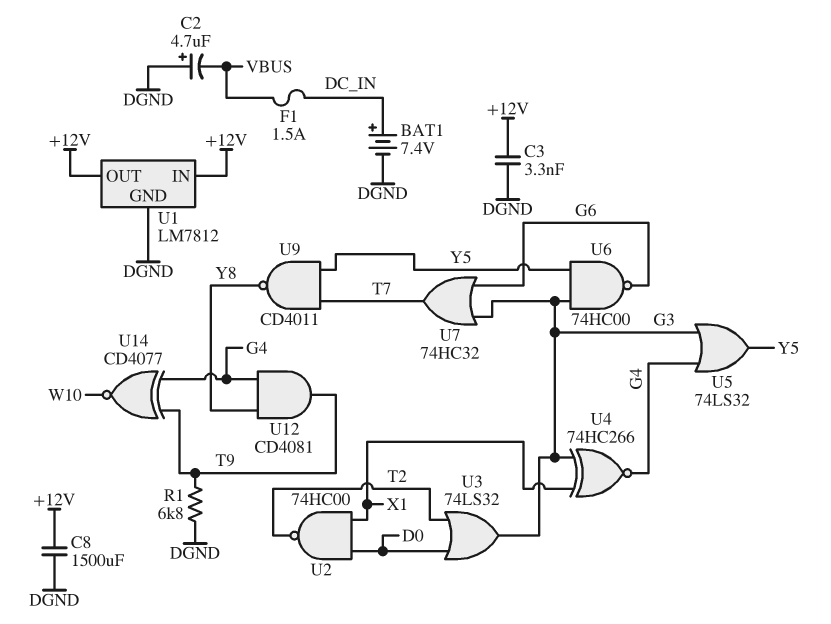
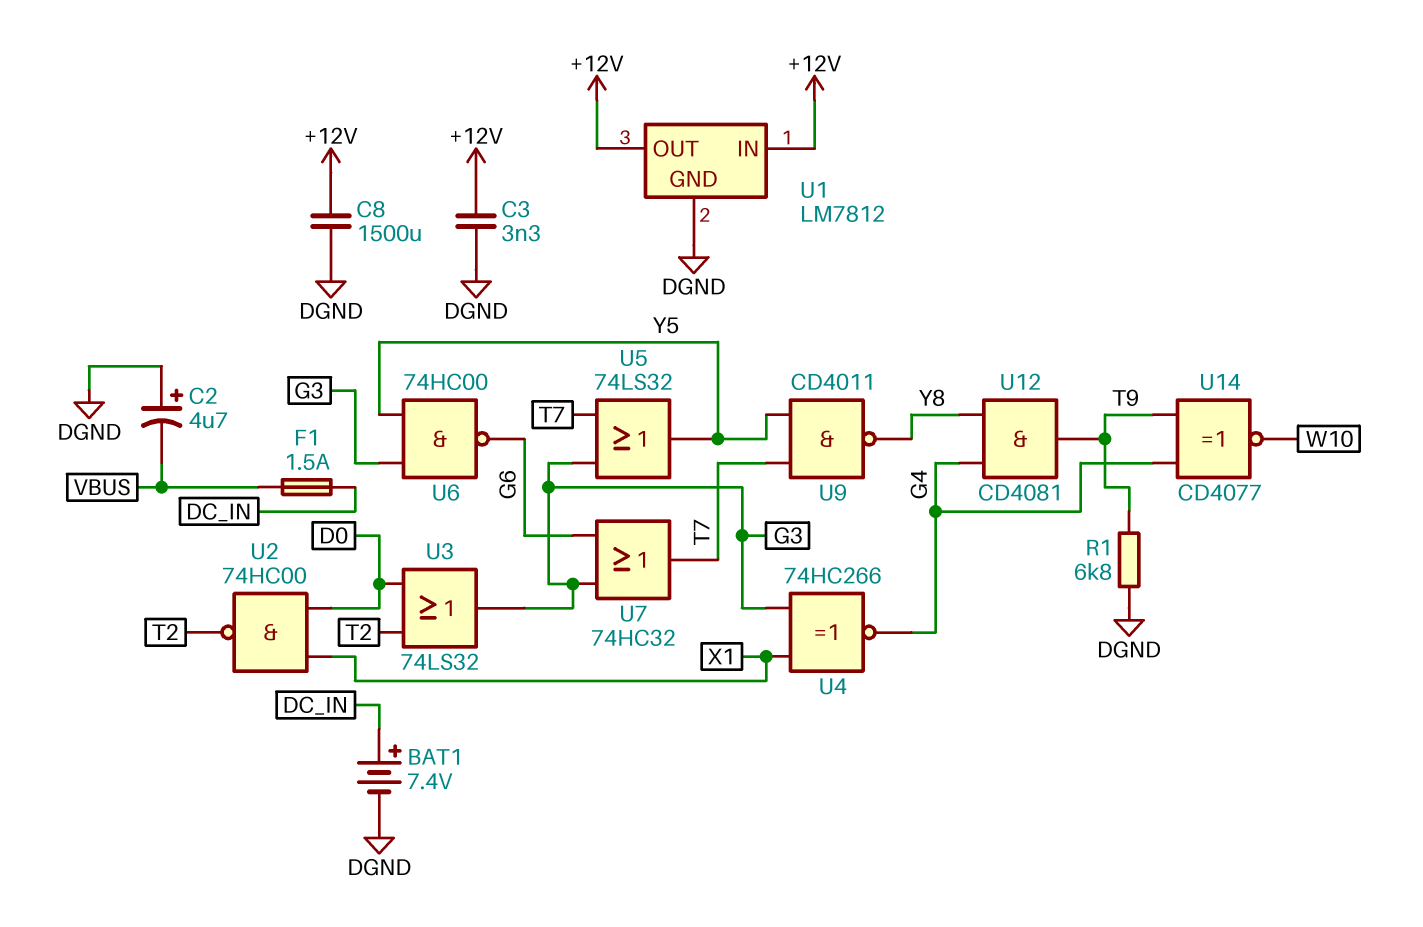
U5: OR 74LS32 (in G3, in G4, out Y5) -> OR 74LS32 (in G3, in T7, out Y5)

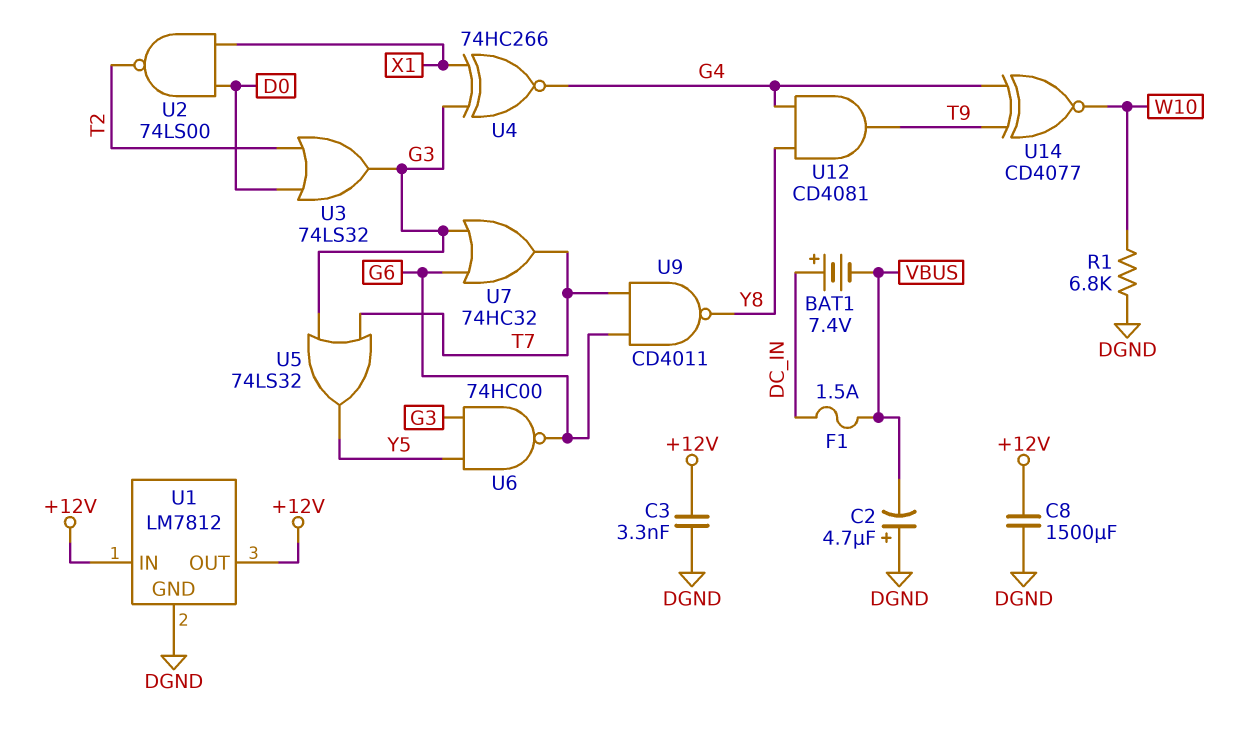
BAT1: 7.4V (plus DC_IN, minus DGND) -> 7.4V (plus DC_IN, minus VBUS)
R1: 6.8k (DGND, T9) -> 6.8k (DGND, W10)
U2: NAND 74HC00 (in D0, in X1, out T2) -> NAND 74LS00 (in D0, in X1, out T2)
U9: NAND CD4011 (in T7, in Y5, out Y8) -> NAND CD4011 (in G6, in T7, out Y8)

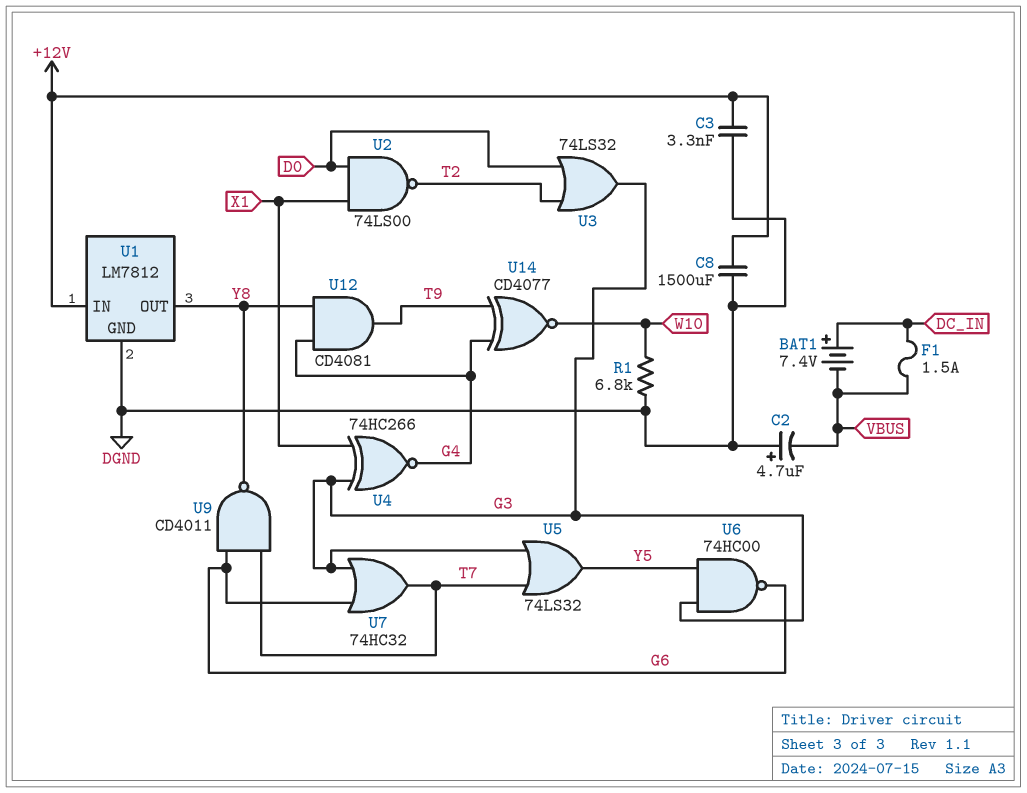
U1 pin OUT: +12V -> Y8

